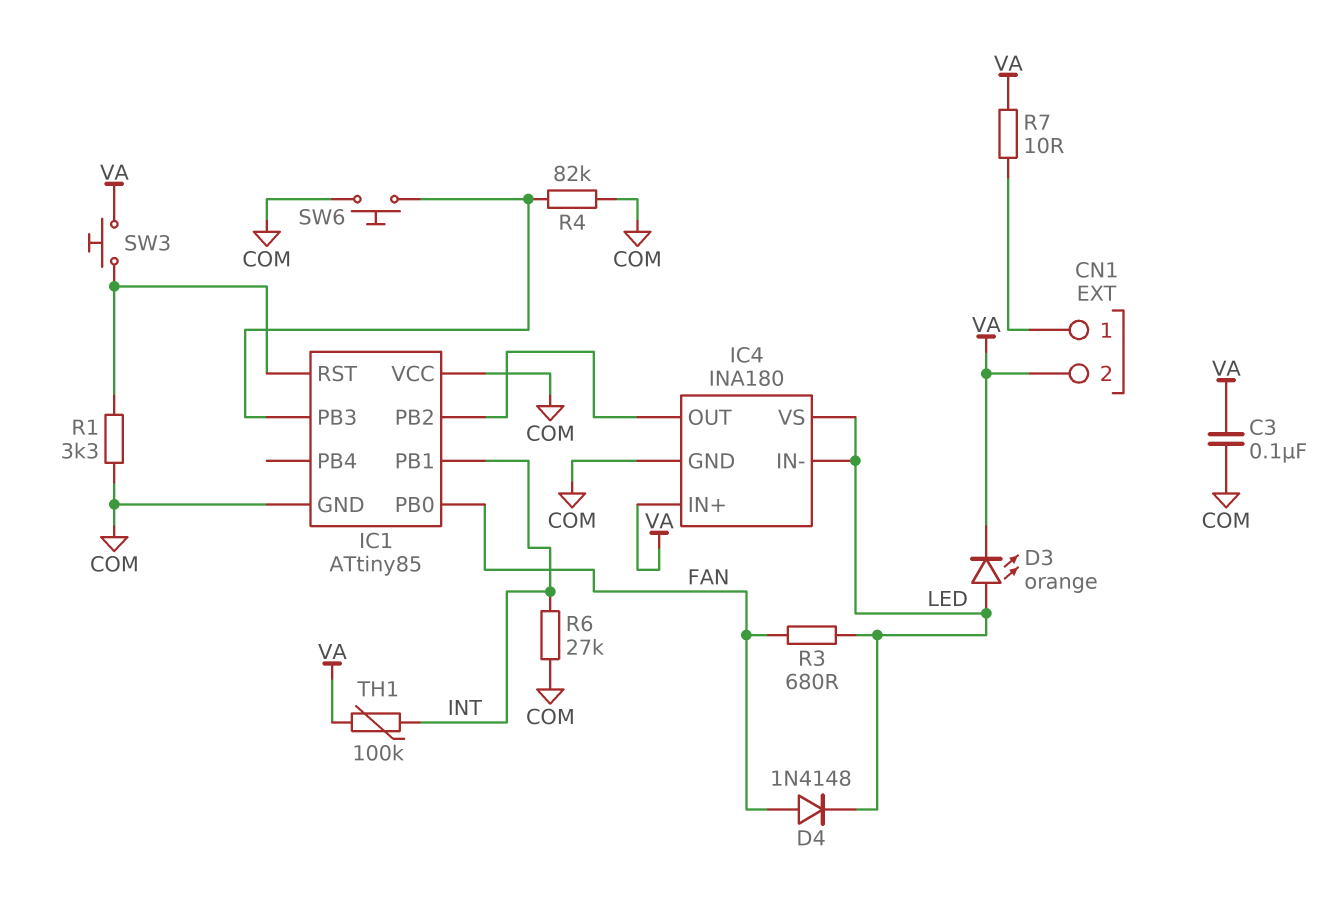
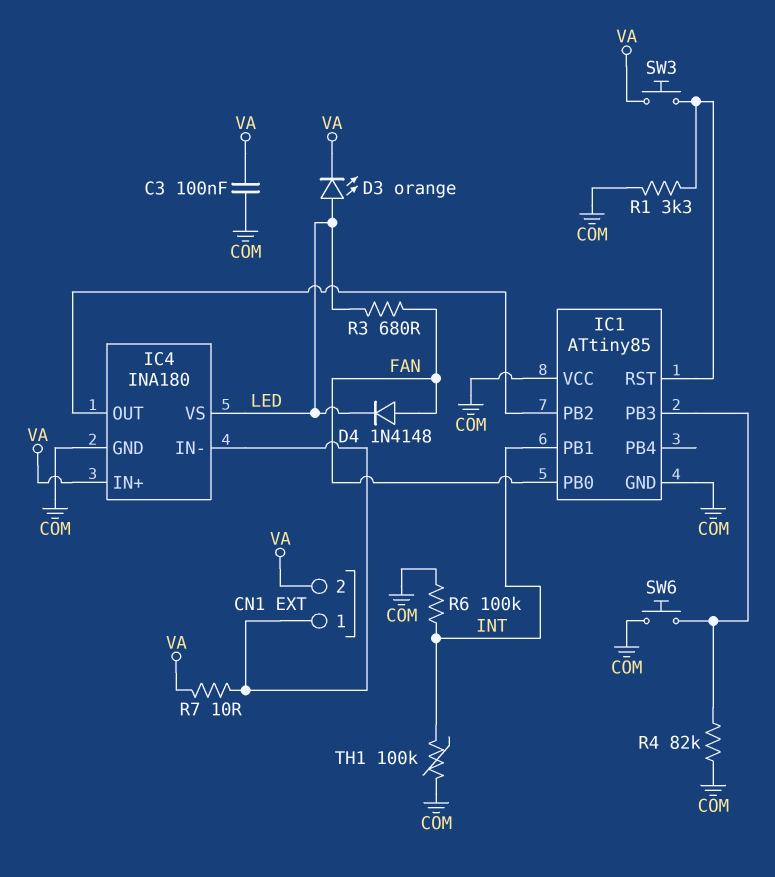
IC4 pin IN-: LED -> CN1/1
R6: 27k (COM, INT) -> 100k (COM, INT)
TH1: 100k (INT, VA) -> 100k (COM, INT)

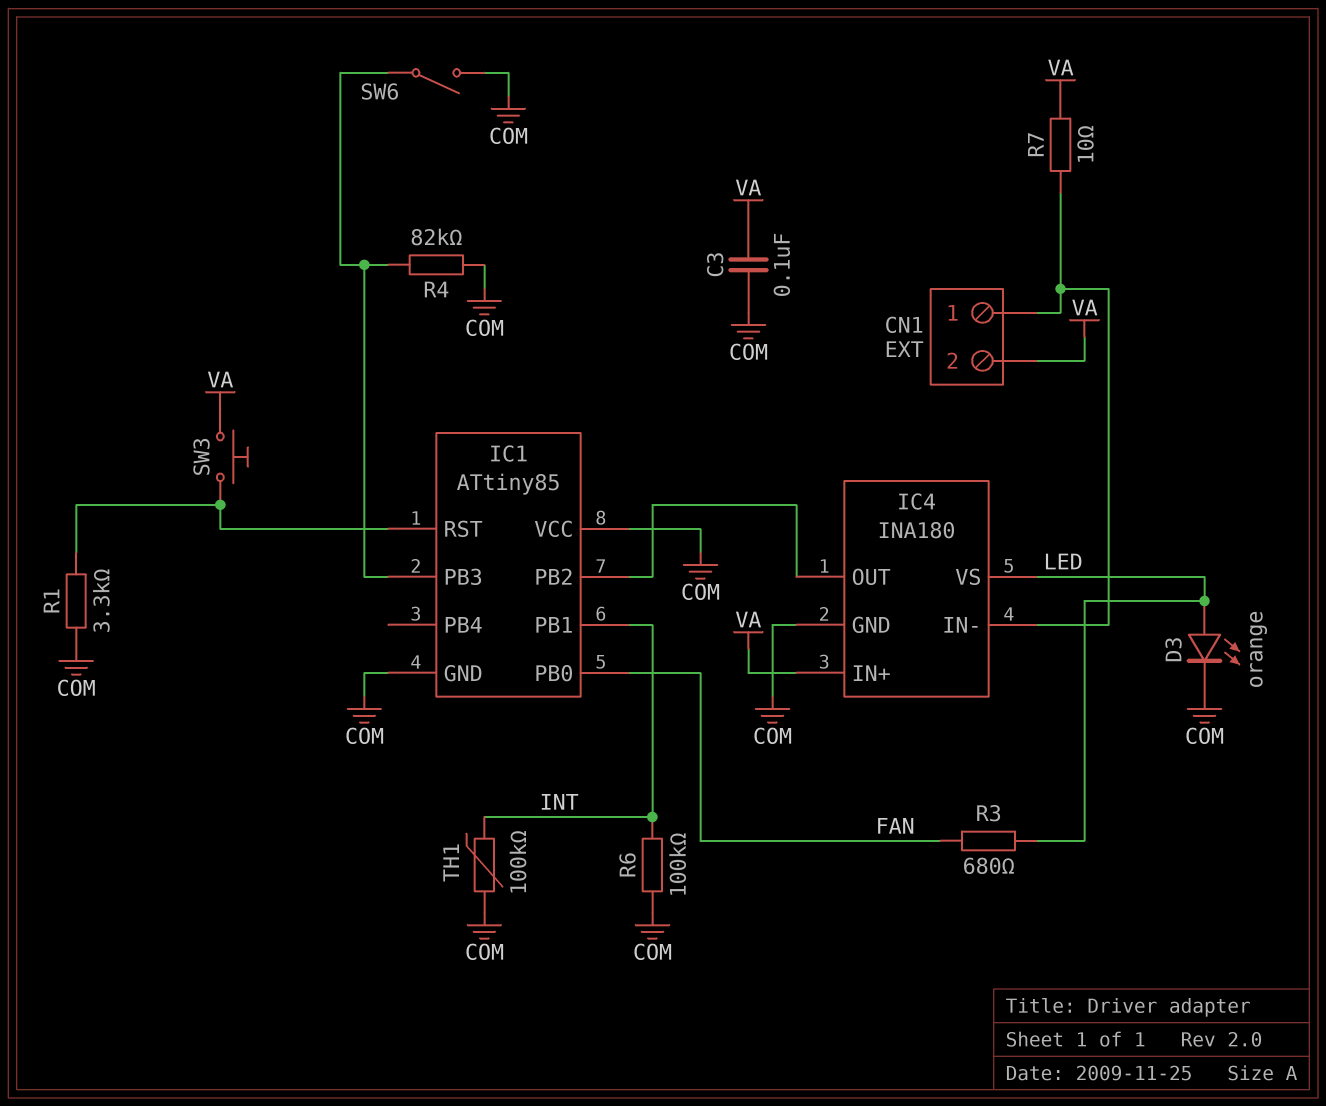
D3: LED orange (A LED, K VA) -> LED orange (A LED, K COM)
D4: diode 1N4148 (A FAN, K LED) -> none
SW6: button (COM, IC1/PB3) -> switch (COM, IC1/PB3)

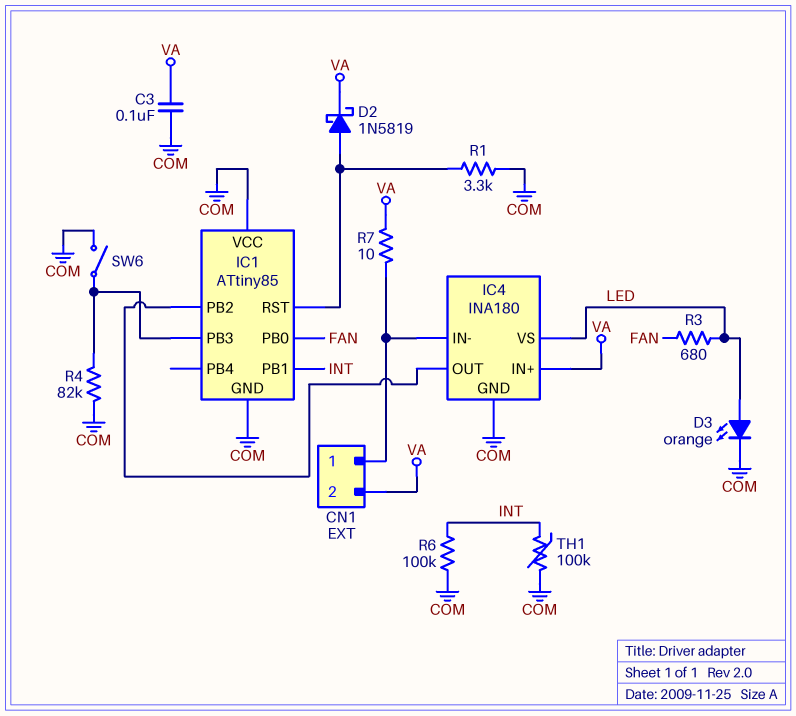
D2: none -> schottky 1N5819 (A IC1/RST, K VA)
SW3: button (IC1/RST, VA) -> none

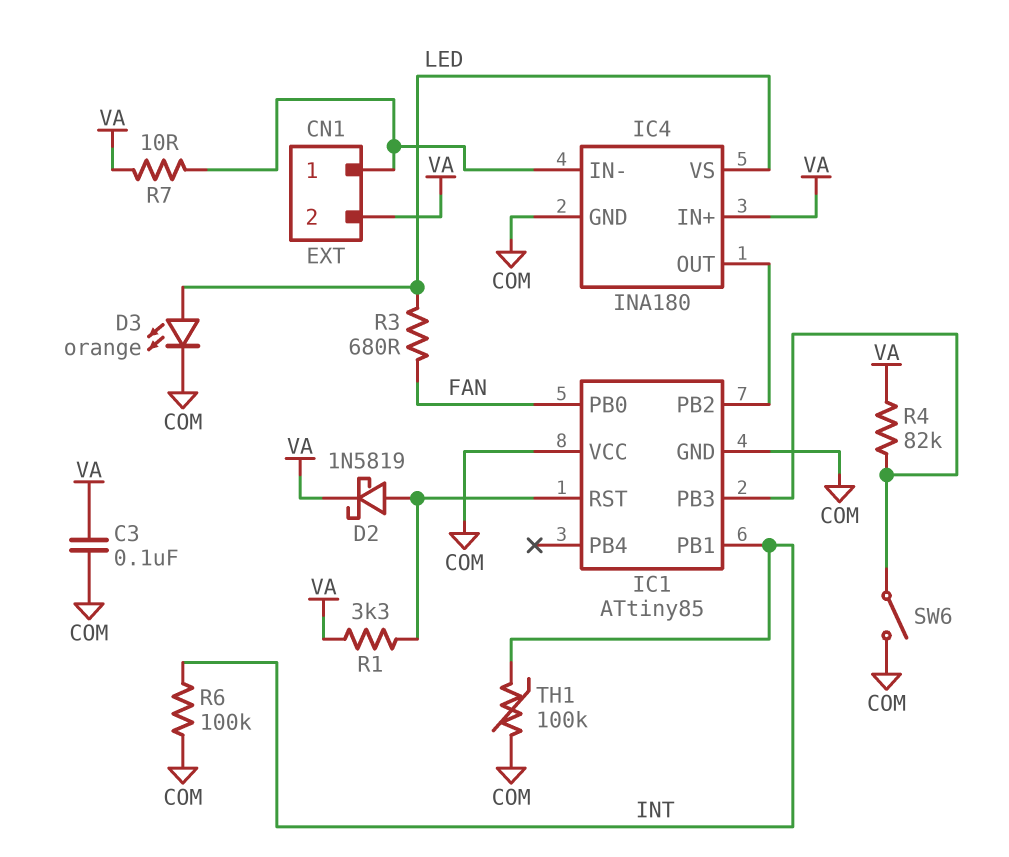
R1: 3.3k (COM, IC1/RST) -> 3.3k (IC1/RST, VA)
R4: 82k (COM, IC1/PB3) -> 82k (IC1/PB3, VA)

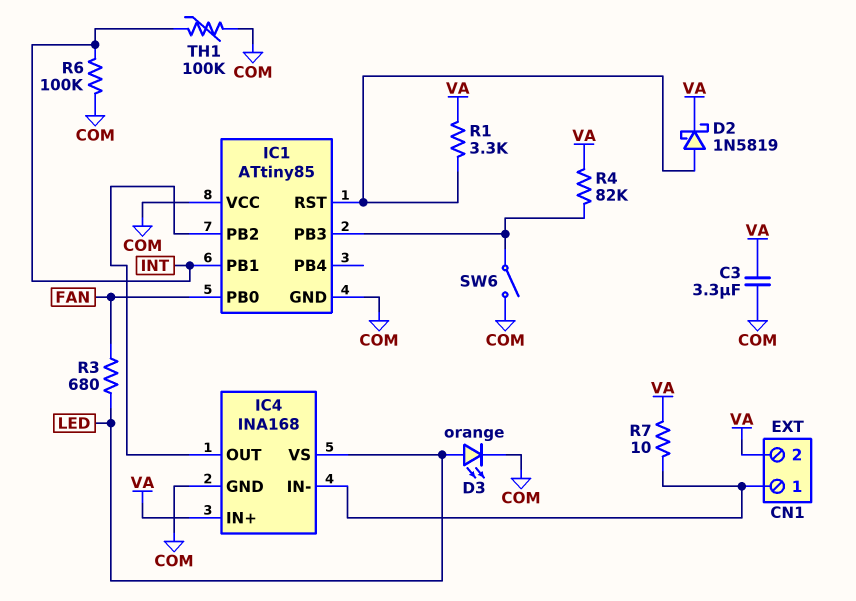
C3: 100nF (COM, VA) -> 3.3uF (COM, VA)
IC4: INA180 -> INA168

